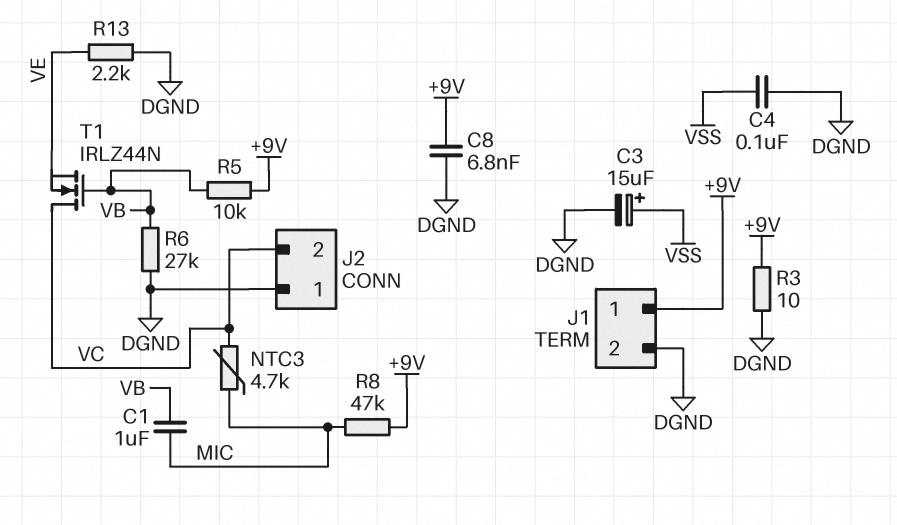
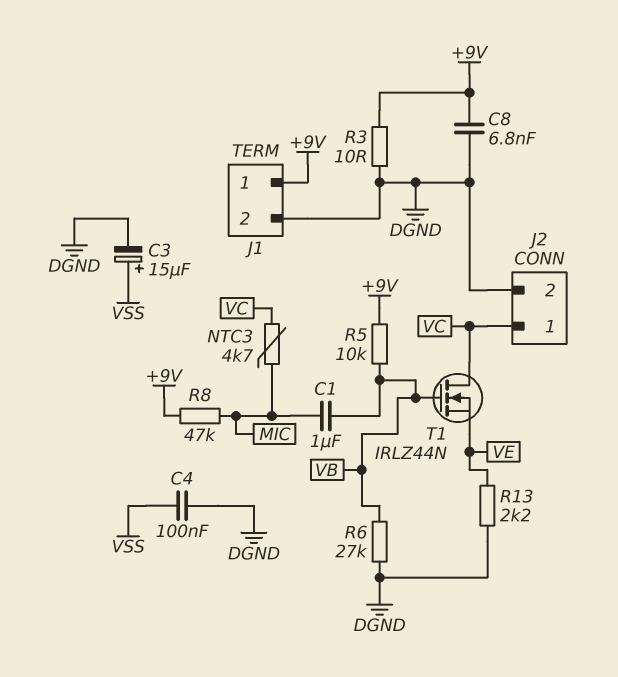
J2 pin 1: DGND -> VC
J2 pin 2: VC -> DGND

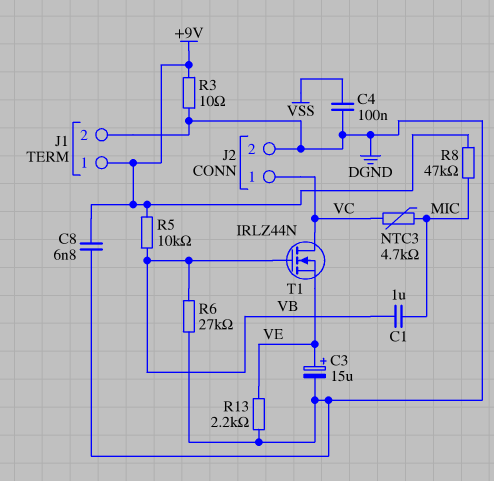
C3: 15uF (plus VSS, minus DGND) -> 15uF (plus VE, minus DGND)

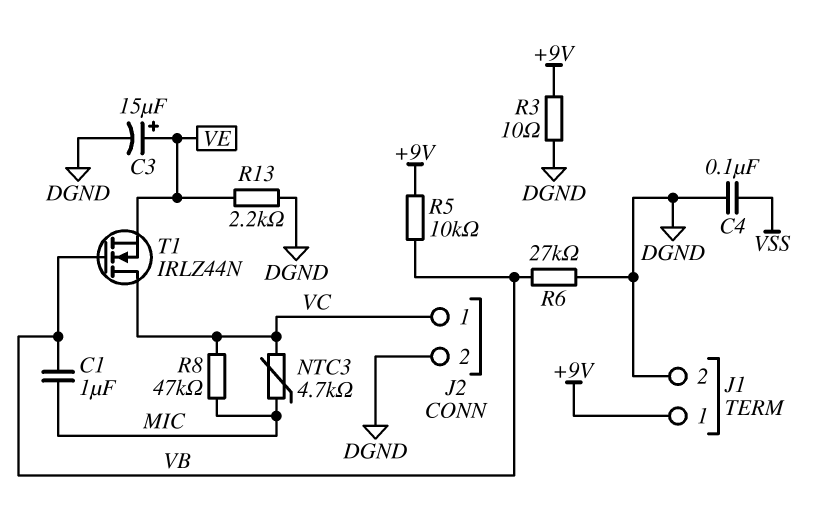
C8: 6.8nF (+9V, DGND) -> none
R8: 47k (+9V, MIC) -> 47k (MIC, VC)

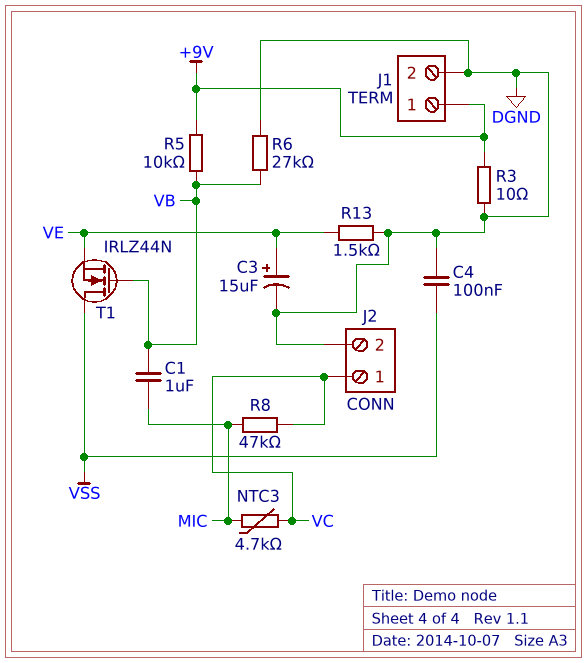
R13: 2.2k (DGND, VE) -> 1.5k (DGND, VE)
T1: NMOS IRLZ44N (G VB, D VC, S VE) -> NMOS IRLZ44N (G VB, D VSS, S VE)

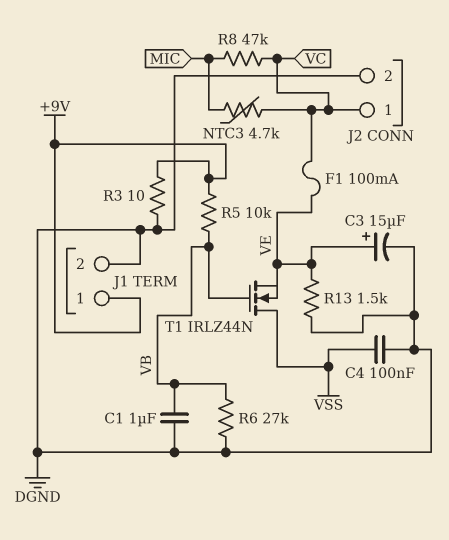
C1: 1uF (MIC, VB) -> 1uF (DGND, VB)
F1: none -> 100mA (VC, VE)

